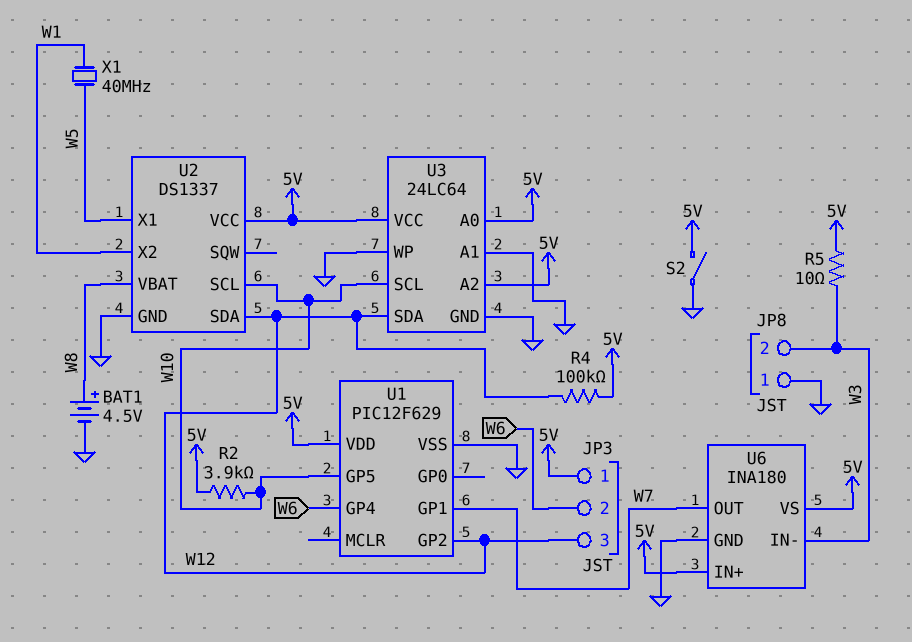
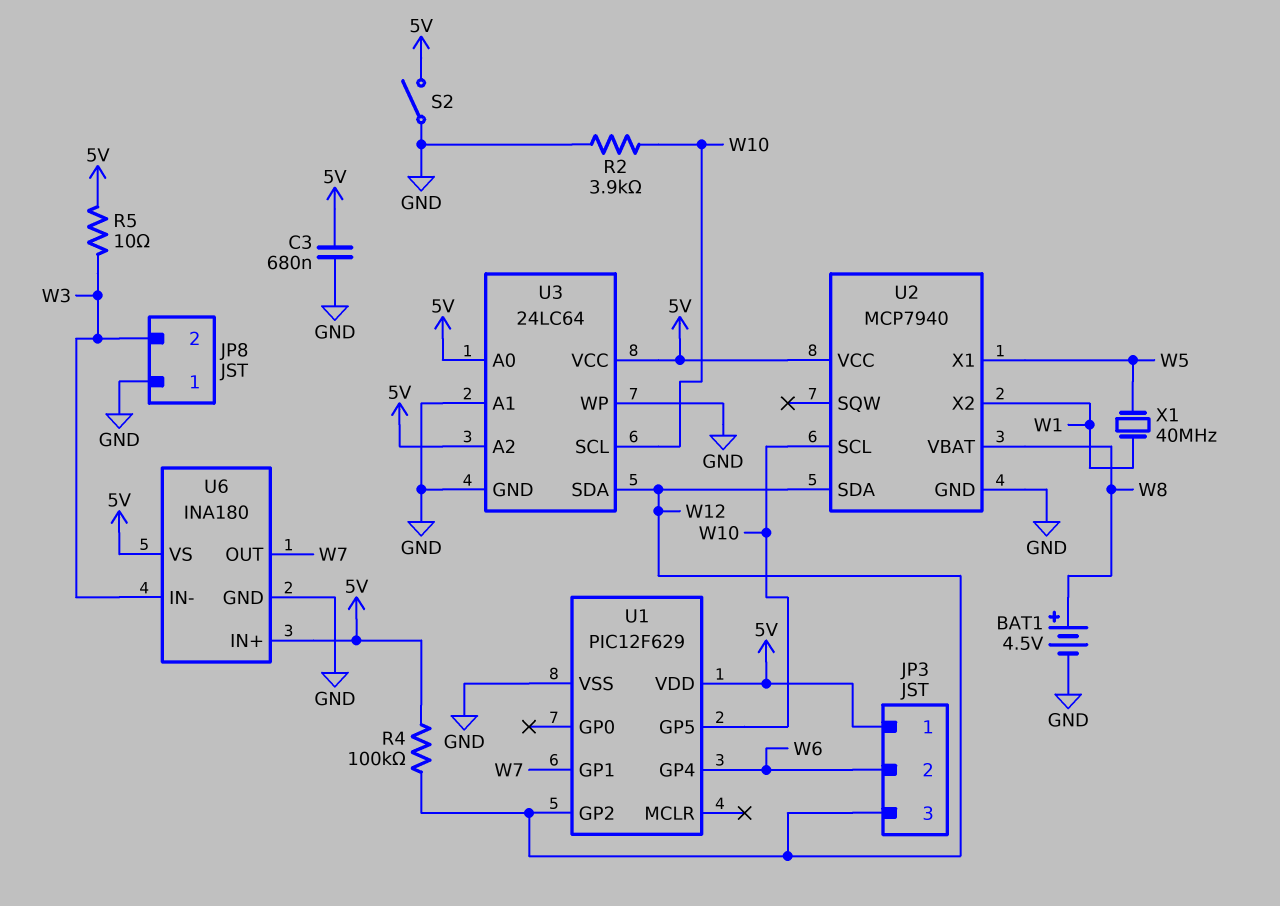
C3: none -> 680nF (5V, GND)
R2: 3.9k (5V, W10) -> 3.9k (GND, W10)
U2: DS1337 -> MCP7940

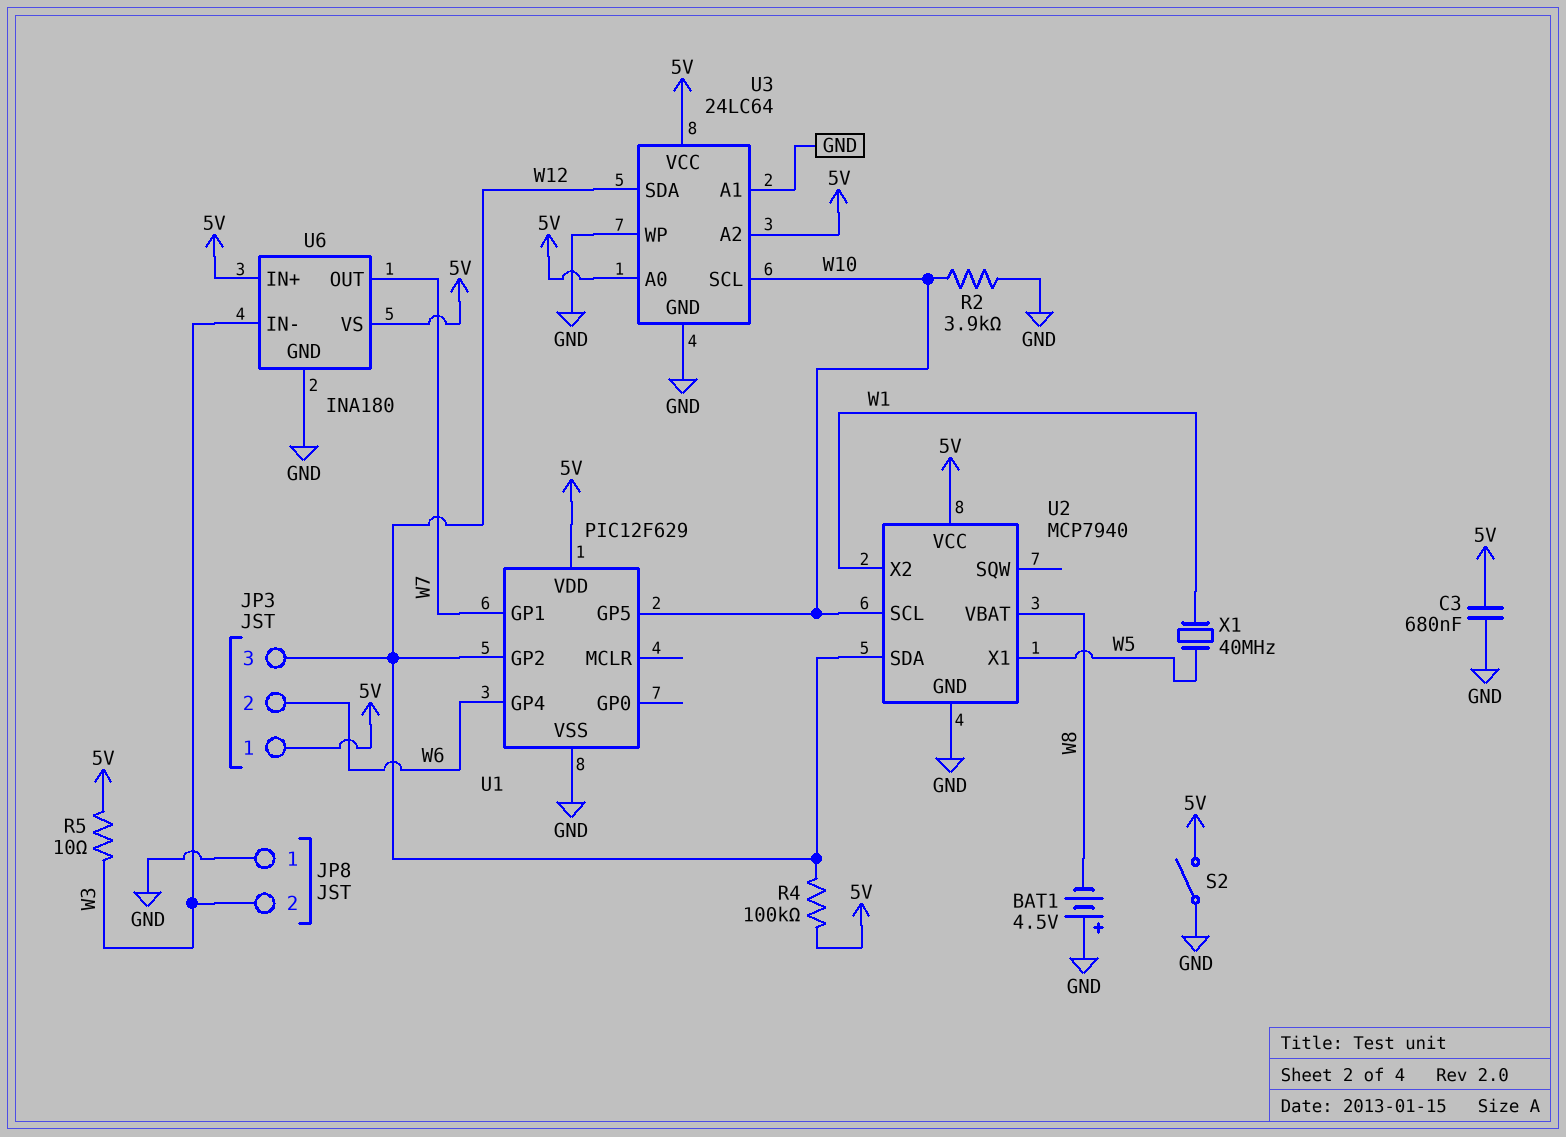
BAT1: 4.5V (plus W8, minus GND) -> 4.5V (plus GND, minus W8)

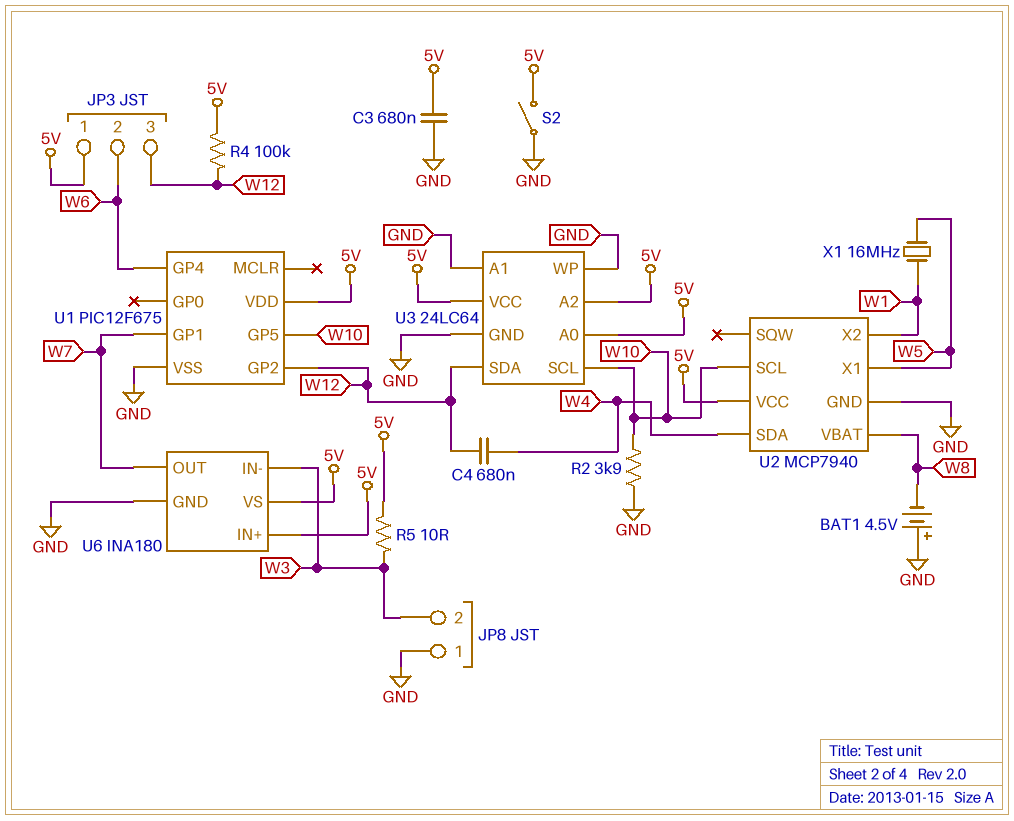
C4: none -> 680nF (W4, W12)
U1: PIC12F629 -> PIC12F675
U2 pin SDA: W12 -> W4
X1: 40MHz (W1, W5) -> 16MHz (W1, W5)

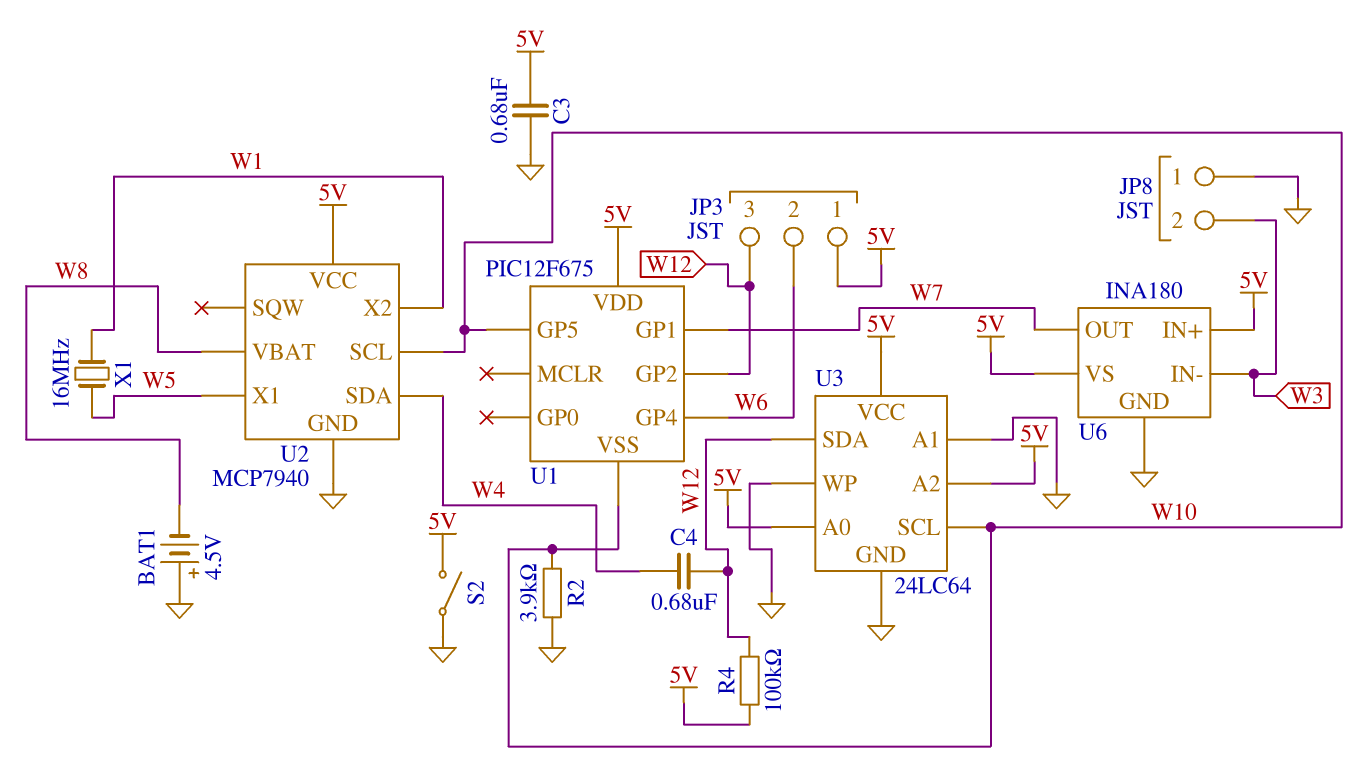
R5: 10 (5V, W3) -> none
U1 pin VSS: GND -> W10

